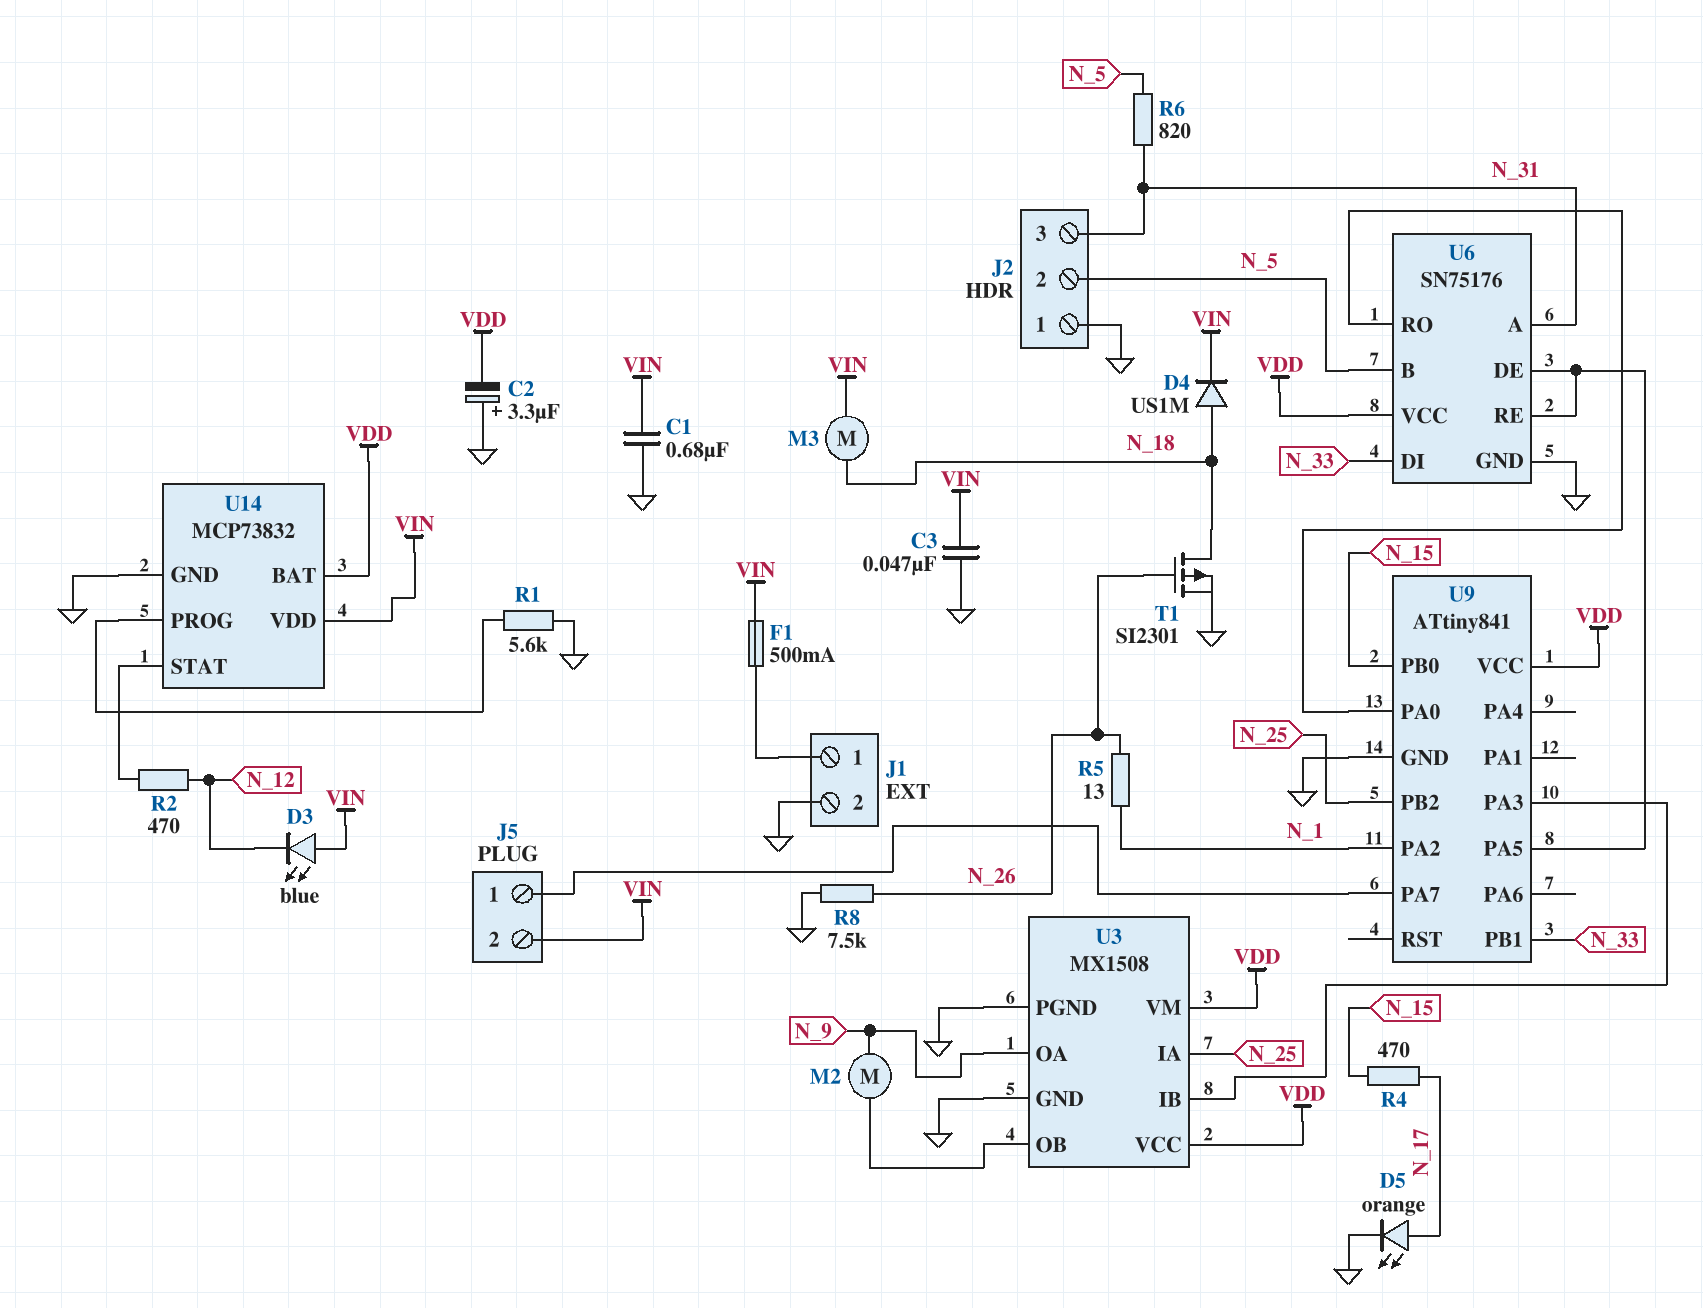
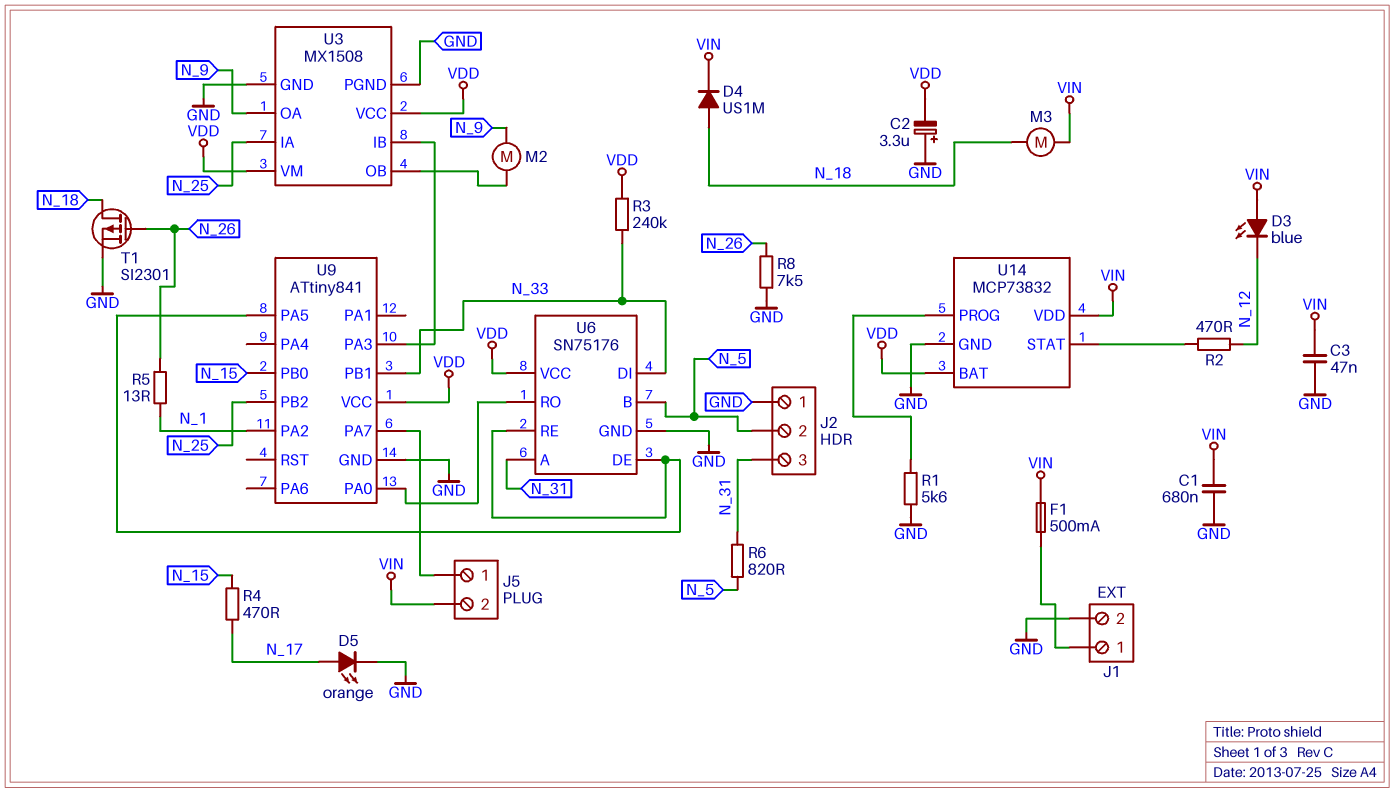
R3: none -> 240k (N_33, VDD)

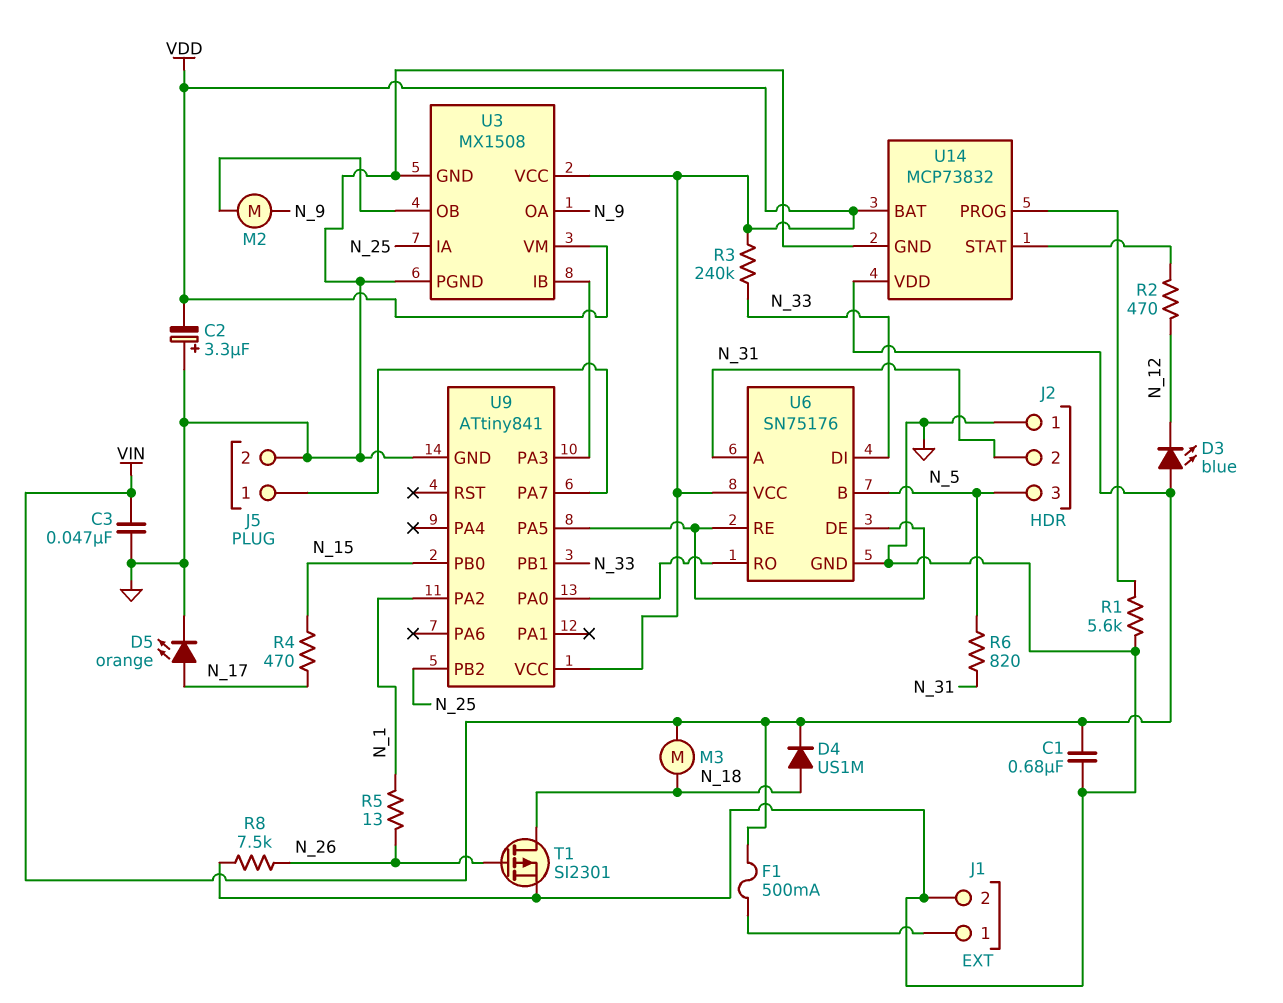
J2 pin 2: N_5 -> N_31
J2 pin 3: N_31 -> N_5
J5 pin 2: VIN -> GND

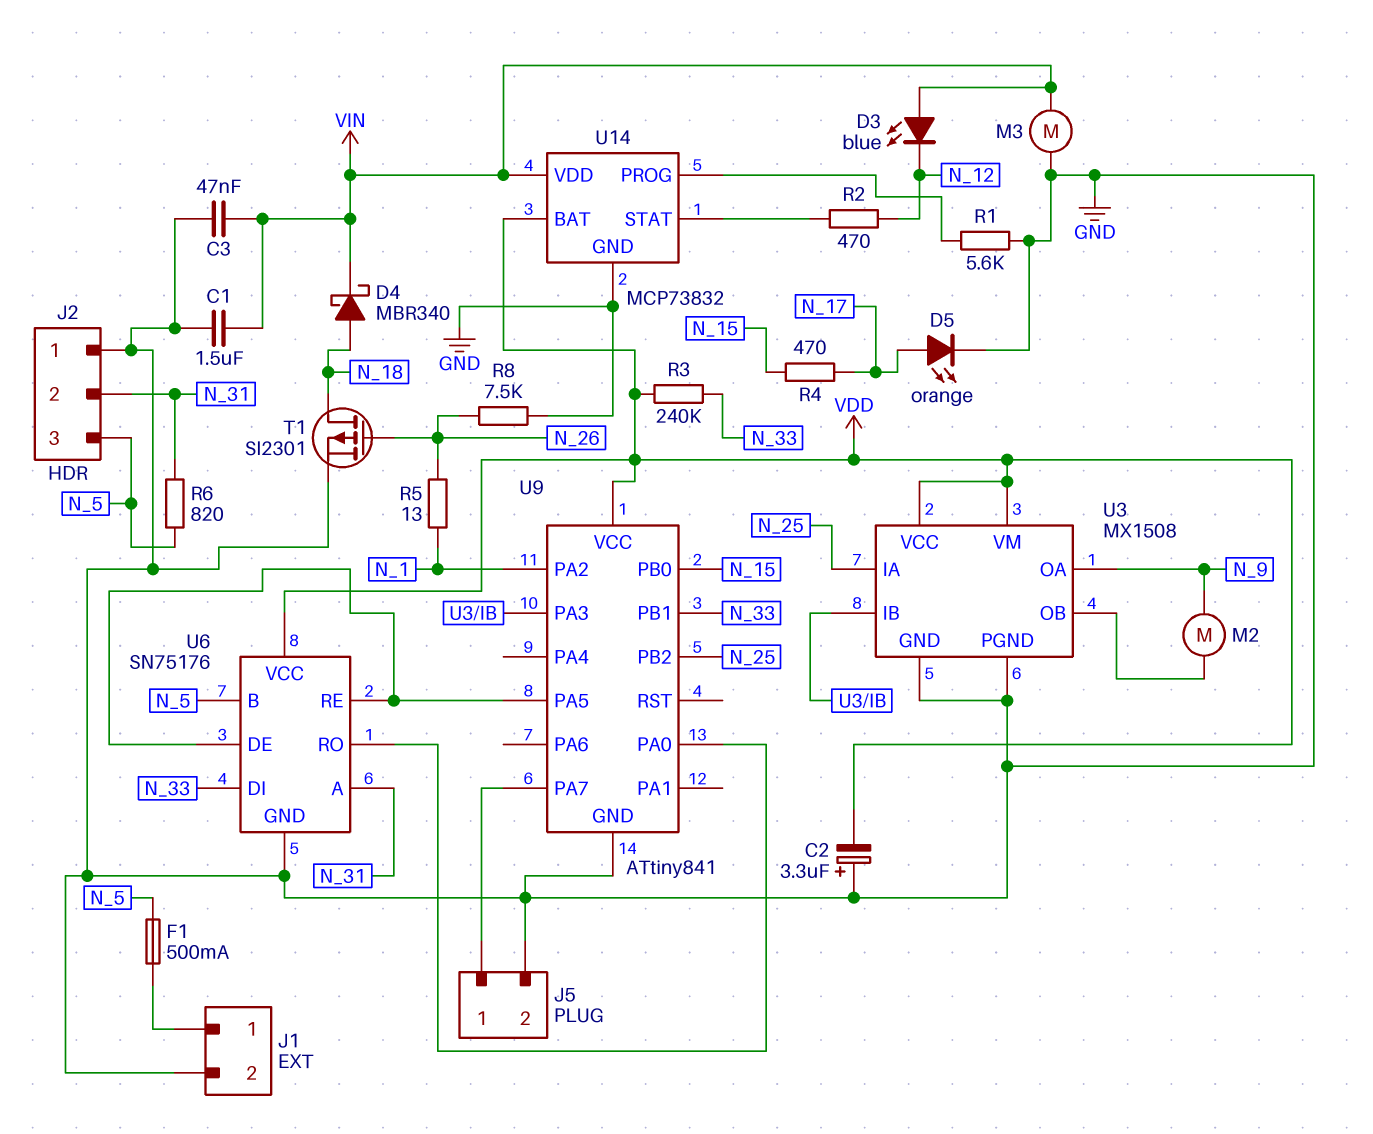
C1: 680nF (GND, VIN) -> 1.5uF (GND, VIN)
D4: diode US1M (A N_18, K VIN) -> schottky MBR340 (A N_18, K VIN)
F1: 500mA (J1/1, VIN) -> 500mA (J1/1, N_5)
M3: motor (N_18, VIN) -> motor (GND, VIN)

